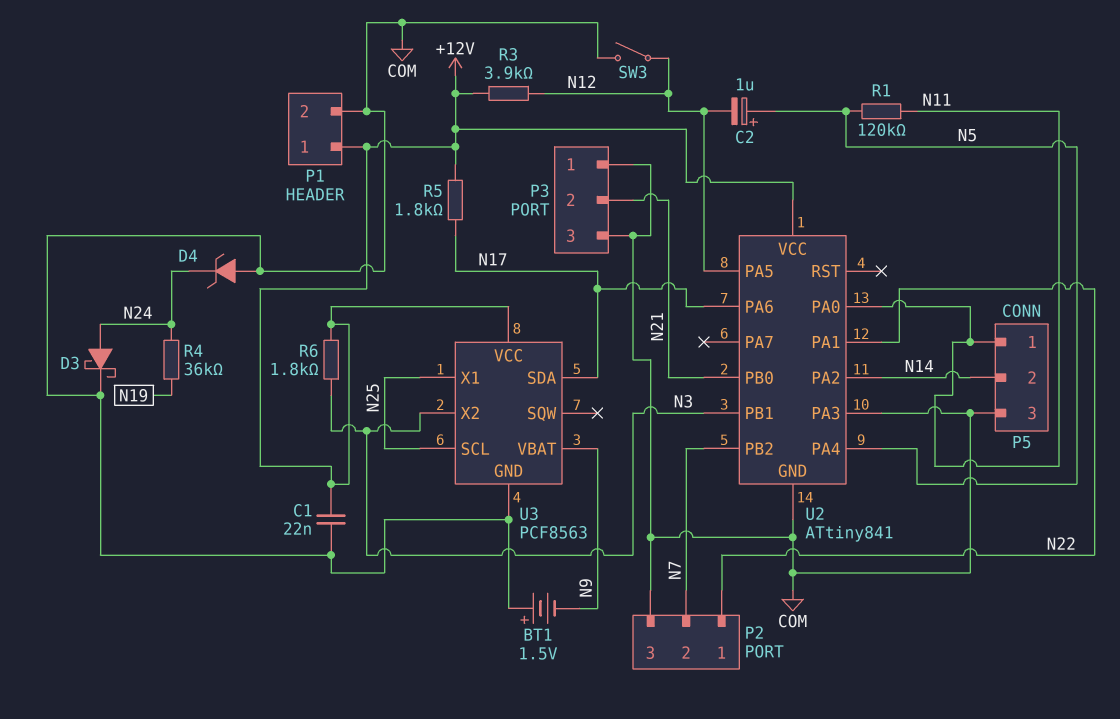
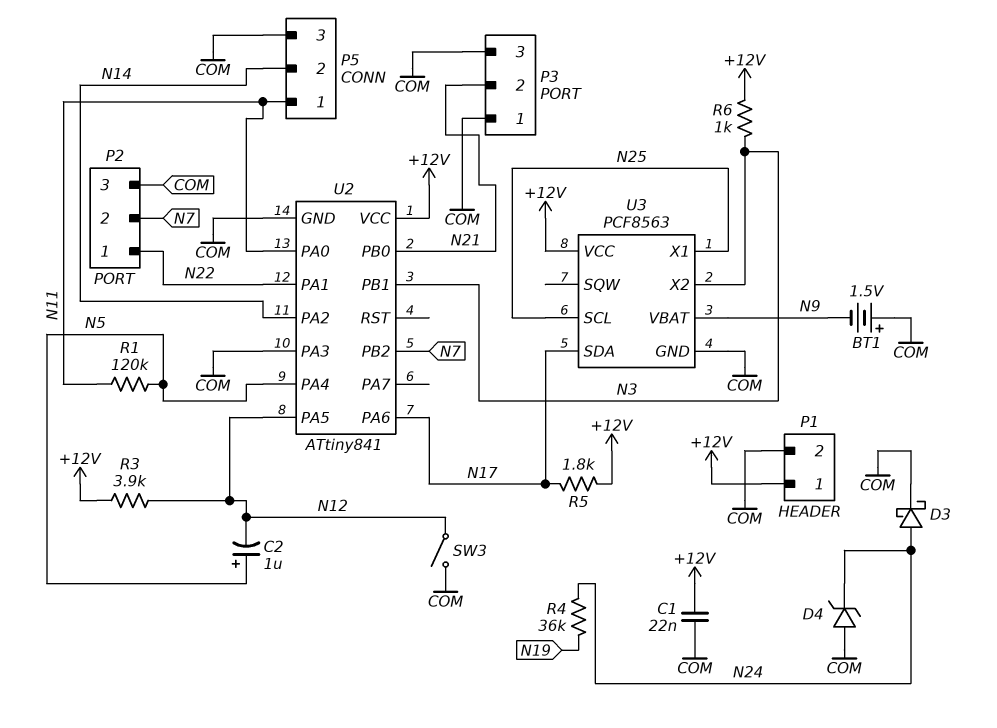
R6: 1.8k (+12V, N3) -> 1k (+12V, N3)

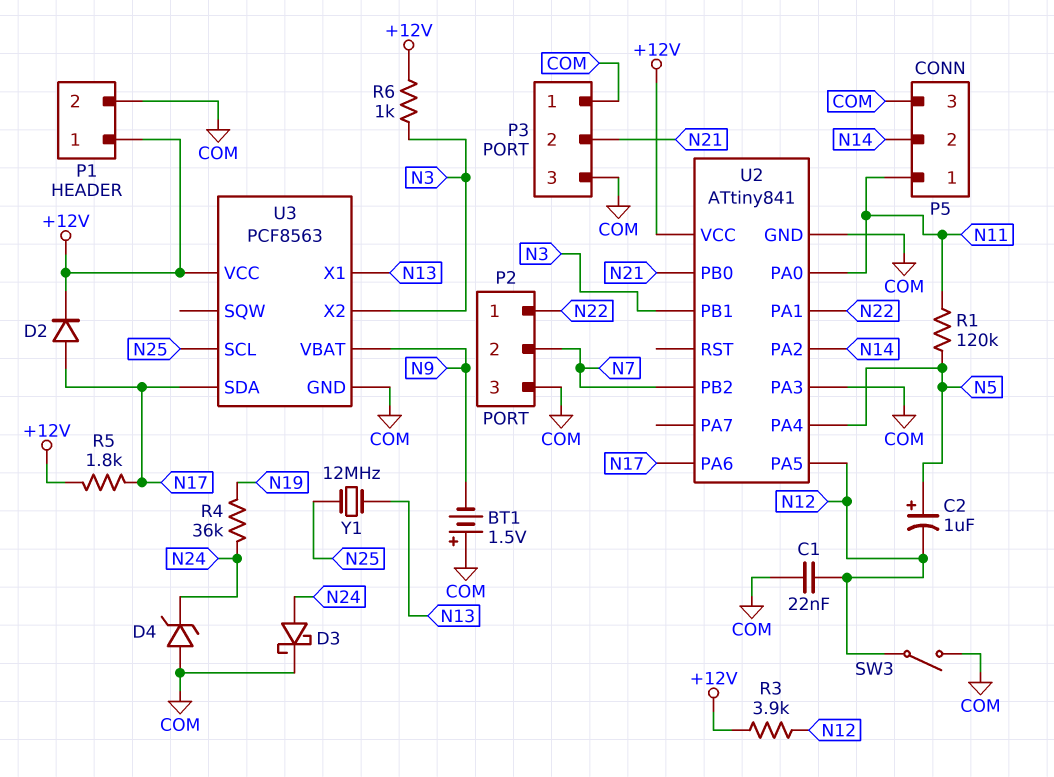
C1: 22nF (+12V, COM) -> 22nF (COM, N12)
D2: none -> diode (A N17, K +12V)
U3 pin X1: N25 -> N13
Y1: none -> 12MHz (N13, N25)

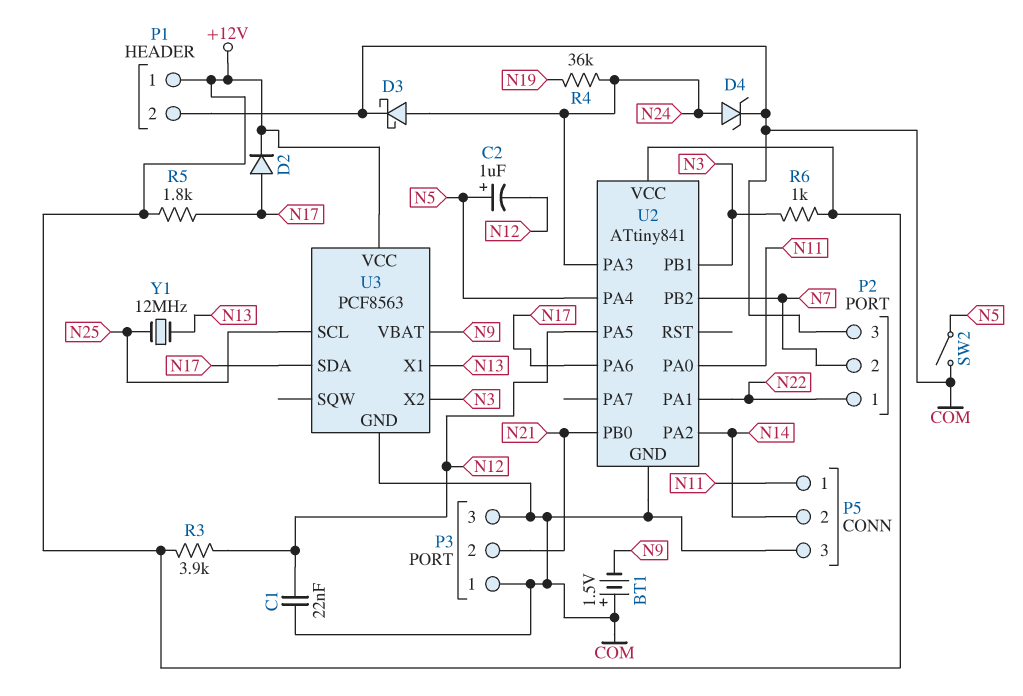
D4: zener (A COM, K N24) -> zener (A N24, K COM)
R1: 120k (N5, N11) -> none
SW2: none -> switch (COM, N5)
SW3: switch (COM, N12) -> none
U2 pin PA3: COM -> N24

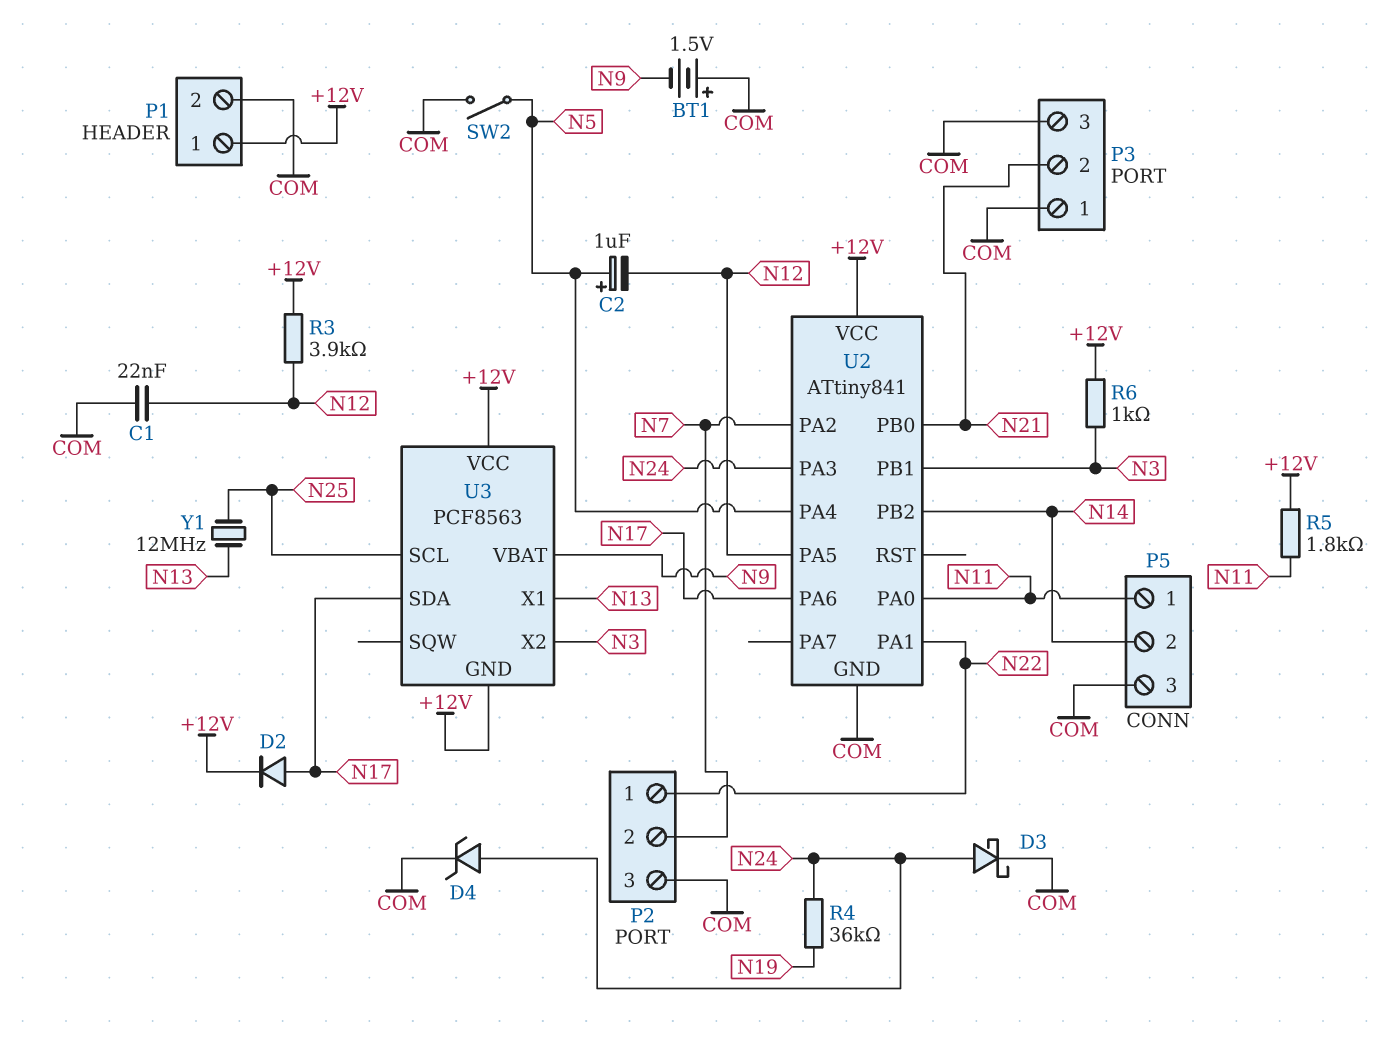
R5: 1.8k (+12V, N17) -> 1.8k (+12V, N11)
U2 pin PA2: N14 -> N7
U2 pin PB2: N7 -> N14
U3 pin GND: COM -> +12V

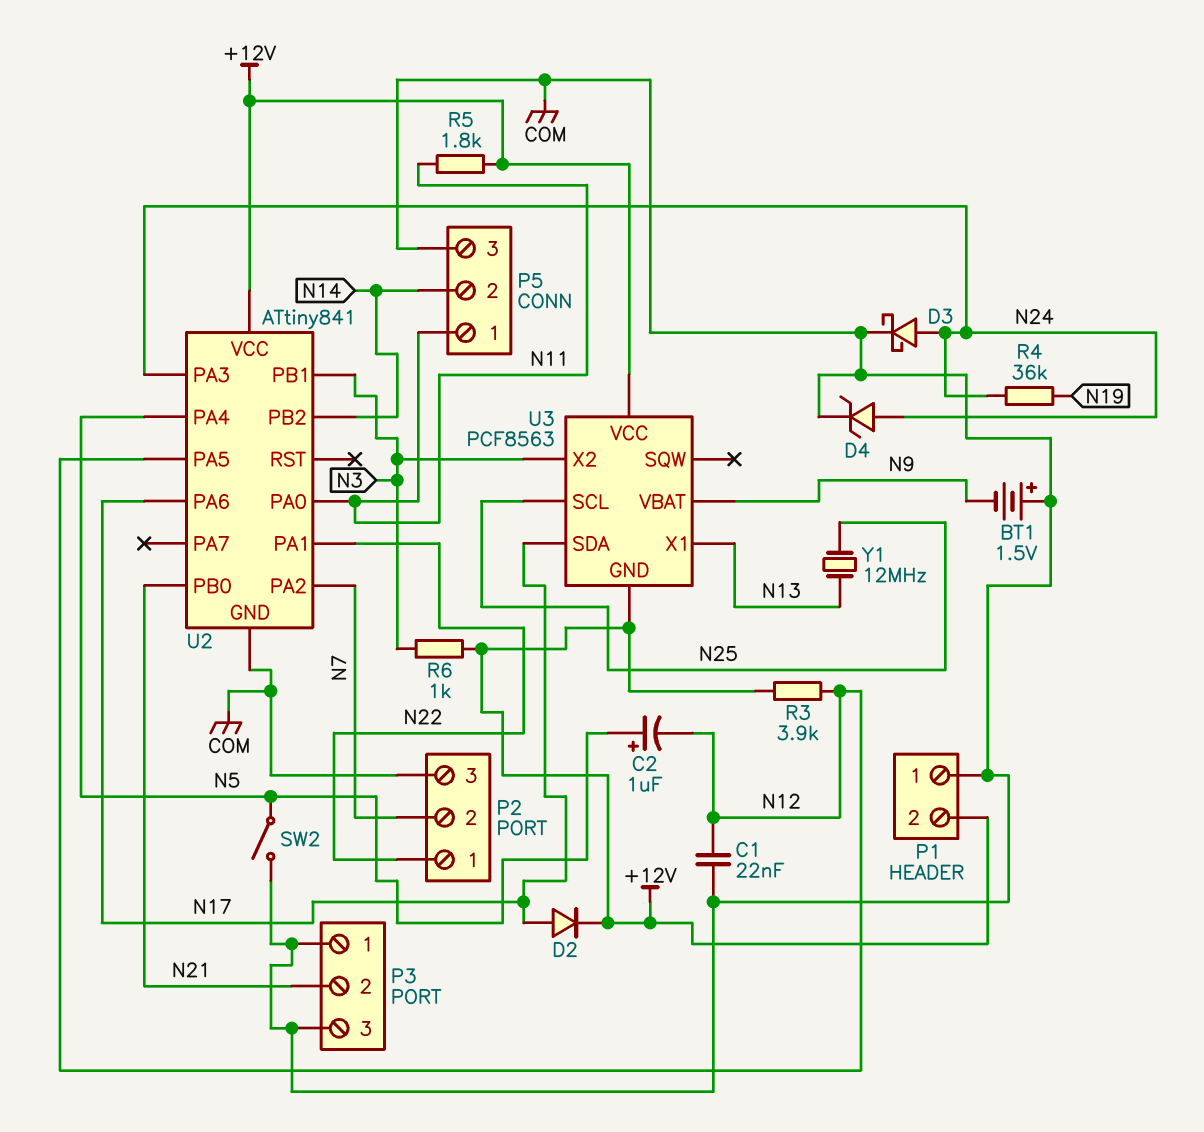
P1 pin 1: +12V -> COM
P1 pin 2: COM -> +12V

